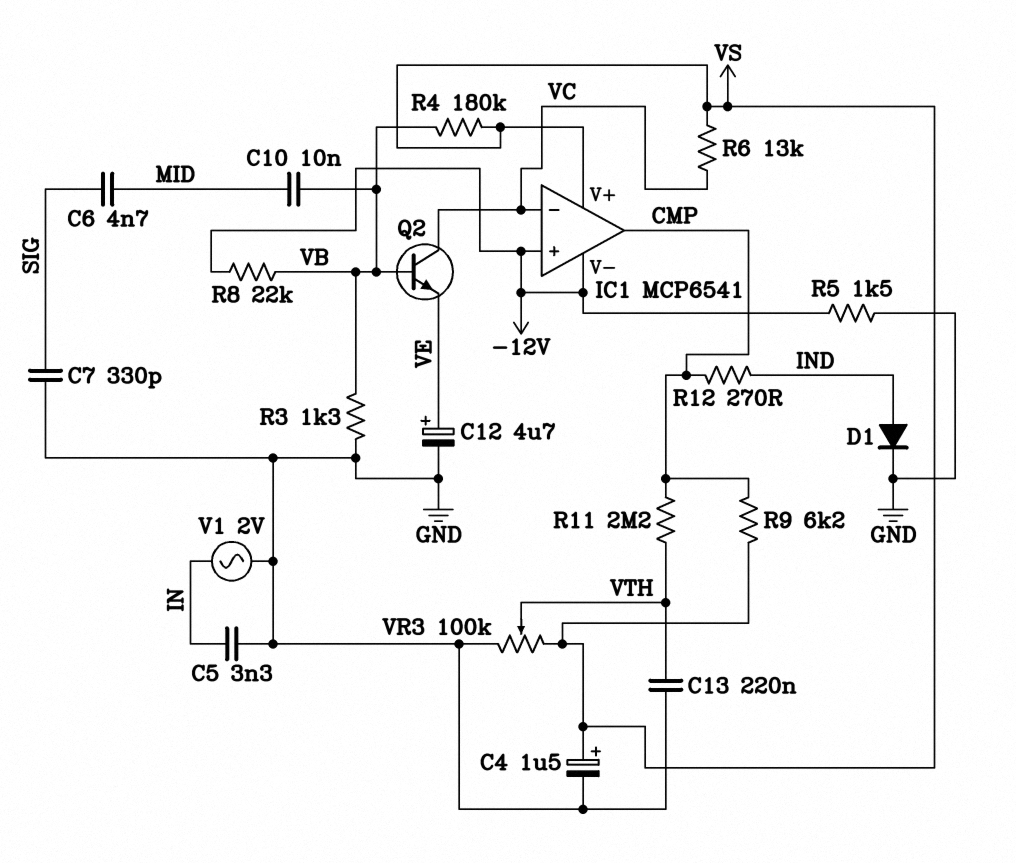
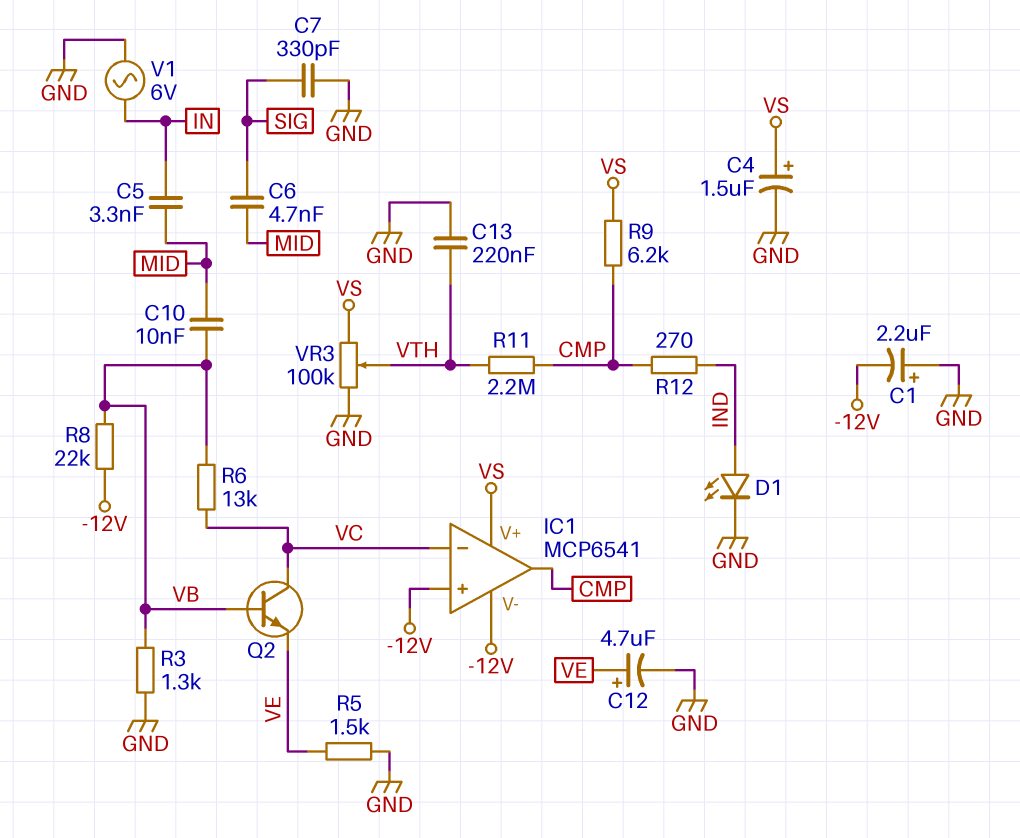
C1: none -> 2.2uF (plus GND, minus -12V)
C5: 3.3nF (GND, IN) -> 3.3nF (IN, MID)
D1: diode (A IND, K GND) -> LED (A IND, K GND)
R4: 180k (VB, VS) -> none
R5: 1.5k (-12V, GND) -> 1.5k (GND, VE)
R6: 13k (VC, VS) -> 13k (VB, VC)
V1: AC 2V (GND, IN) -> AC 6V (GND, IN)

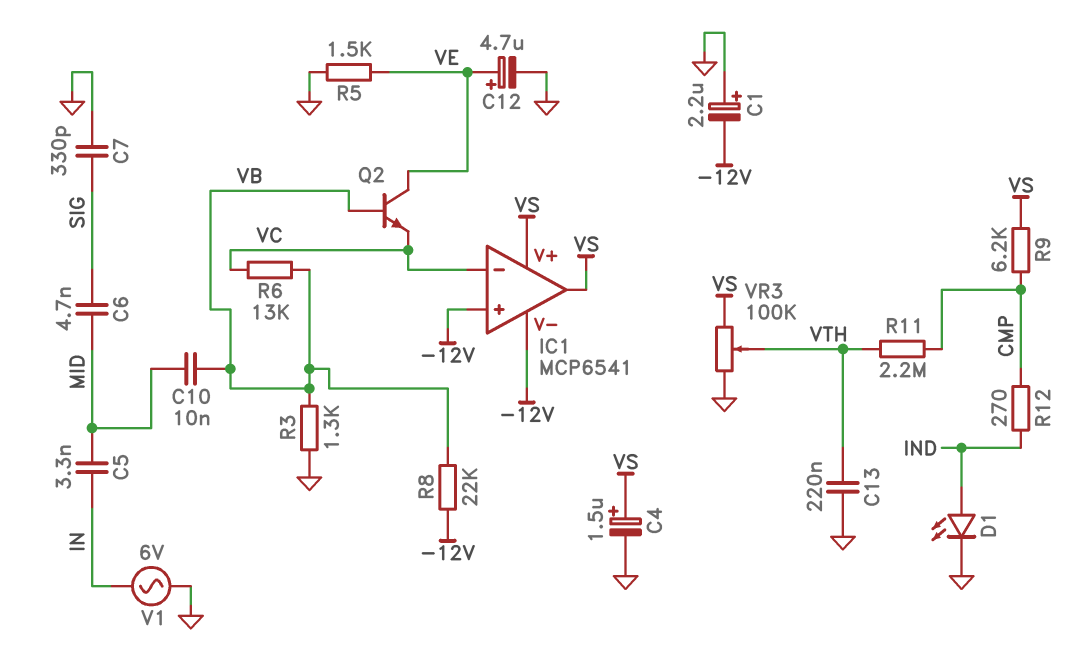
IC1 pin out: CMP -> VS
Q2: NPN (B VB, C VC, E VE) -> NPN (B VB, C VE, E VC)

